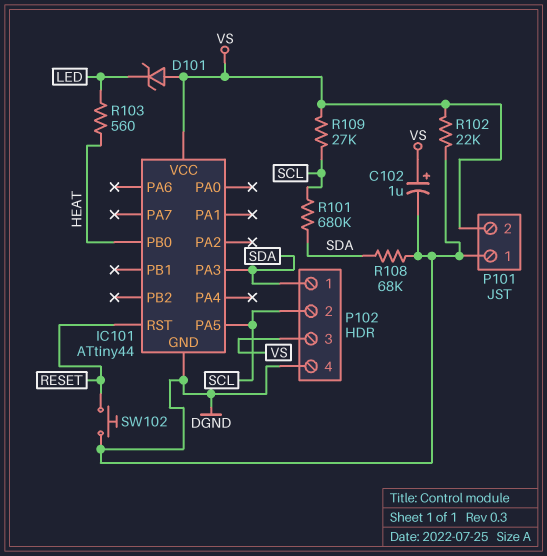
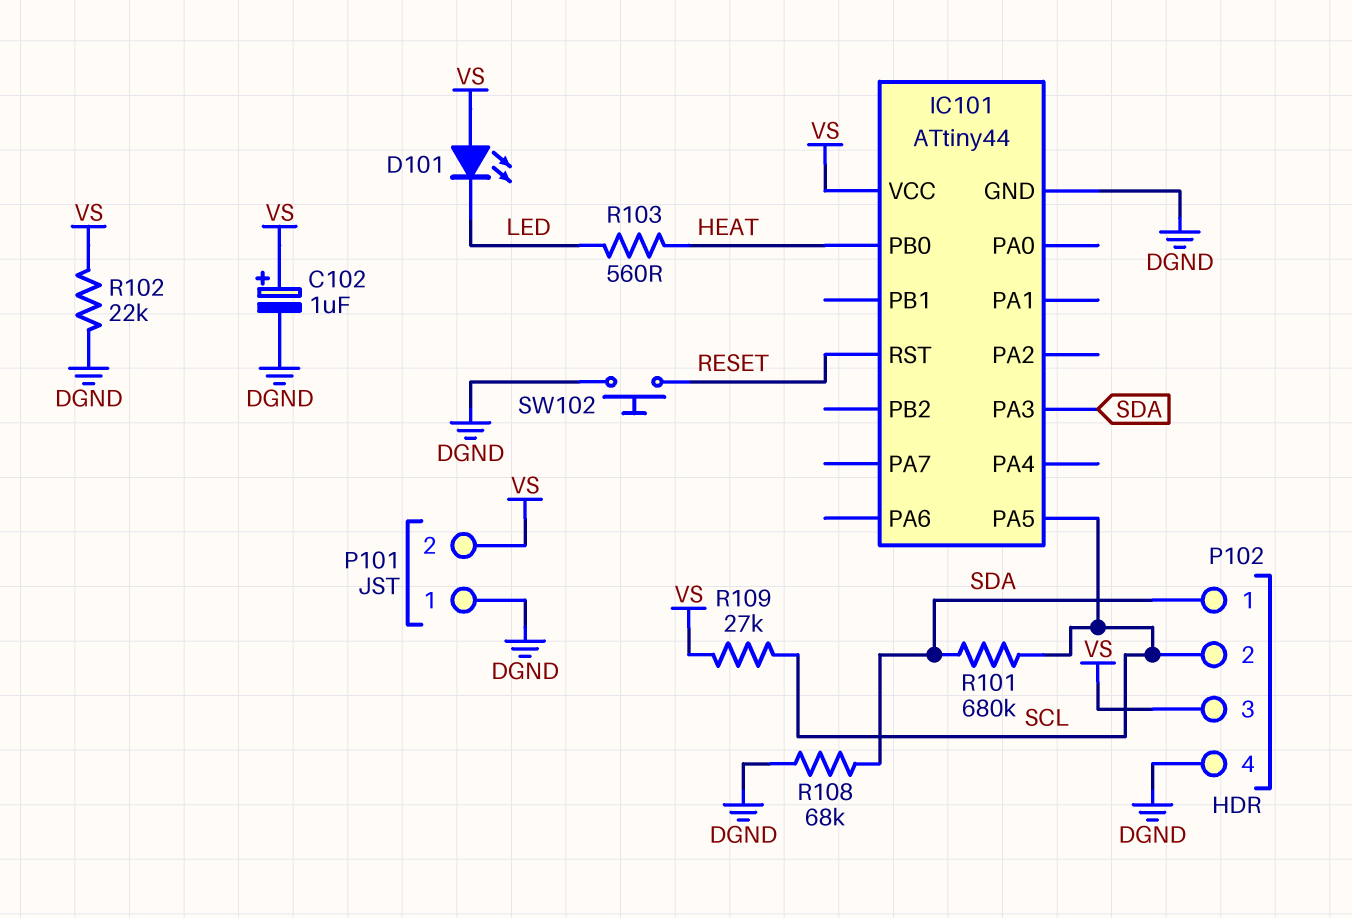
D101: zener (A VS, K LED) -> LED (A VS, K LED)

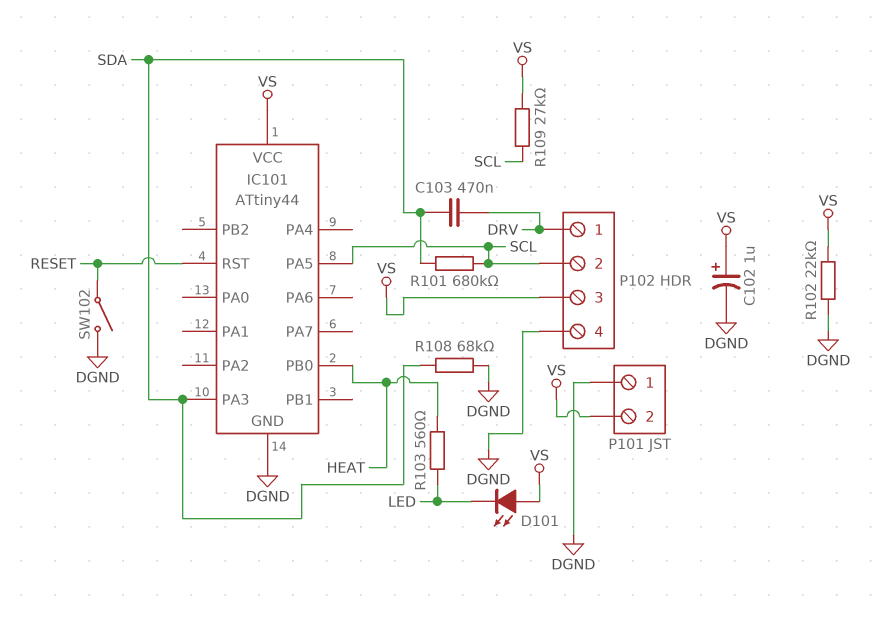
C103: none -> 470nF (DRV, SDA)
P102 pin 1: SDA -> DRV
SW102: button (DGND, RESET) -> switch (DGND, RESET)

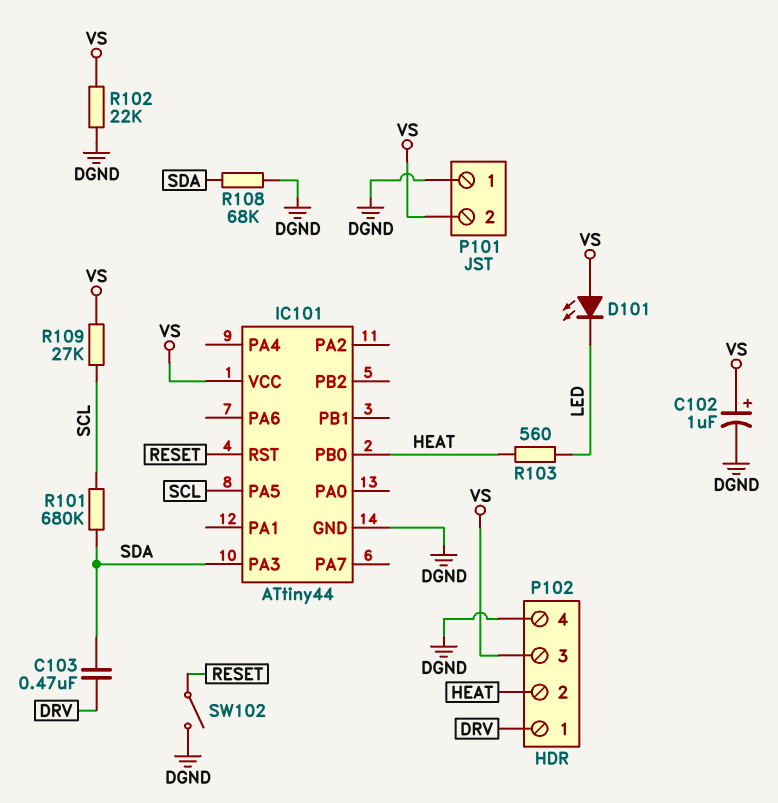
P102 pin 2: SCL -> HEAT

